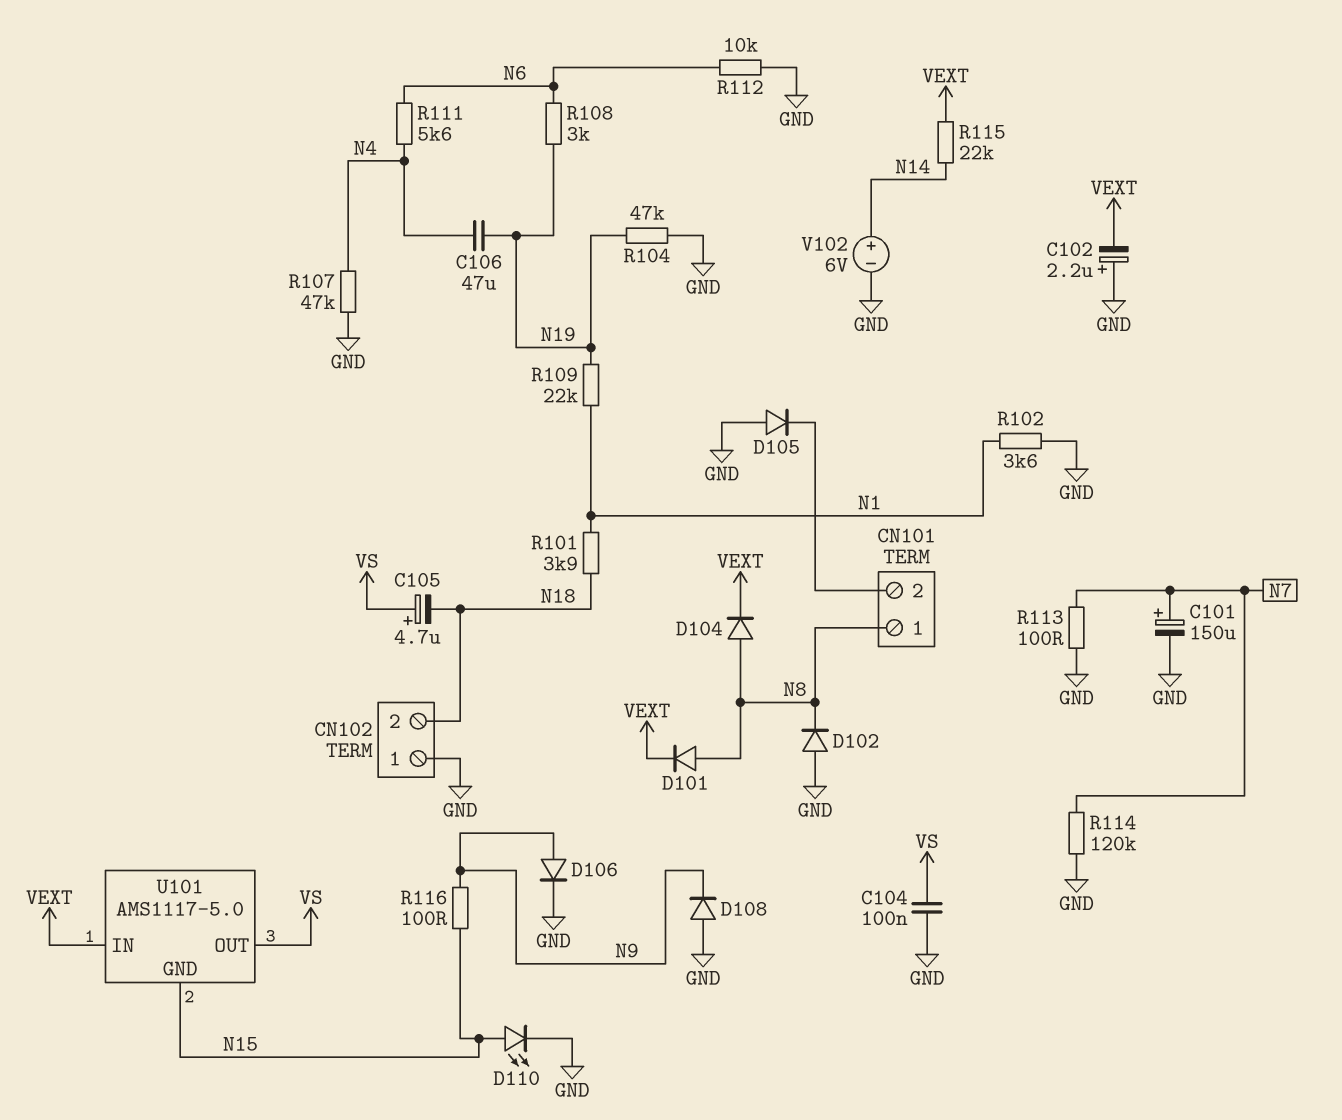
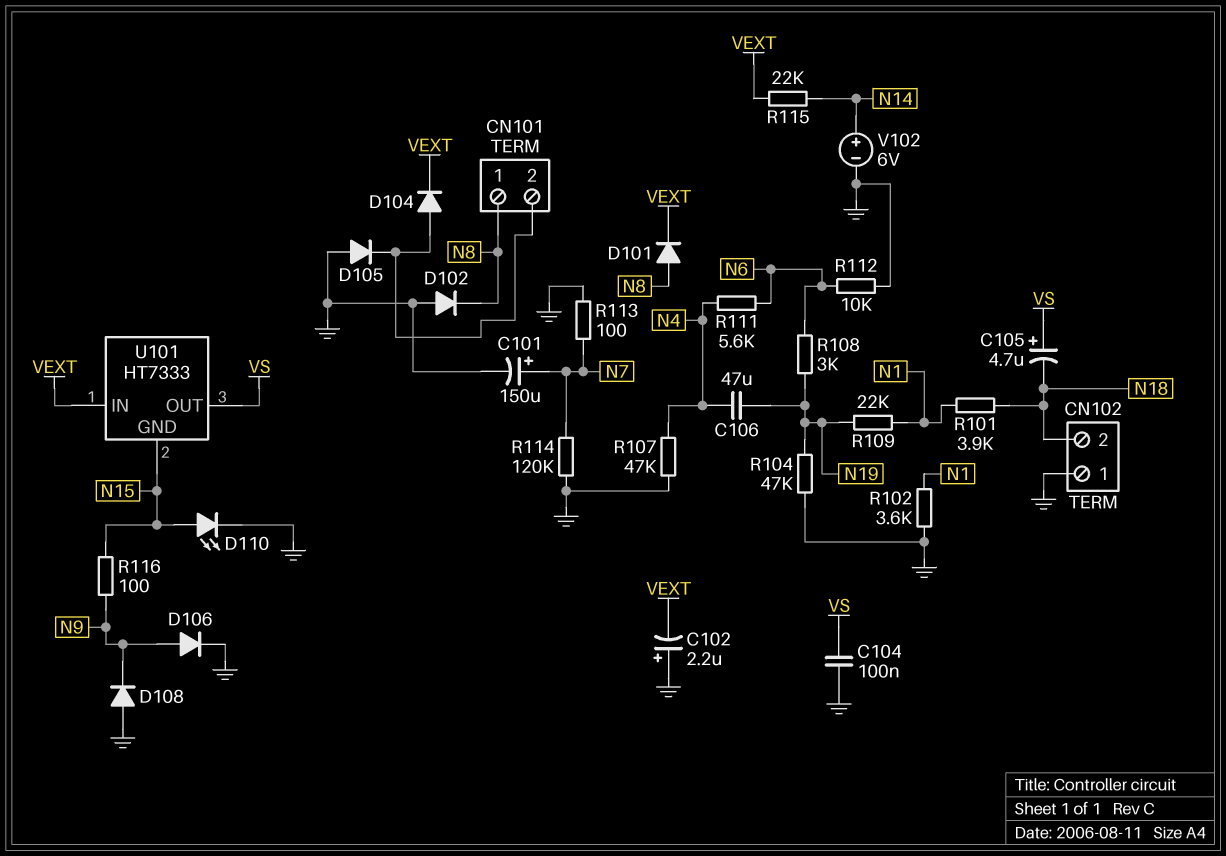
D104: diode (A N8, K VEXT) -> diode (A CN101/2, K VEXT)
U101: AMS1117-5.0 -> HT7333

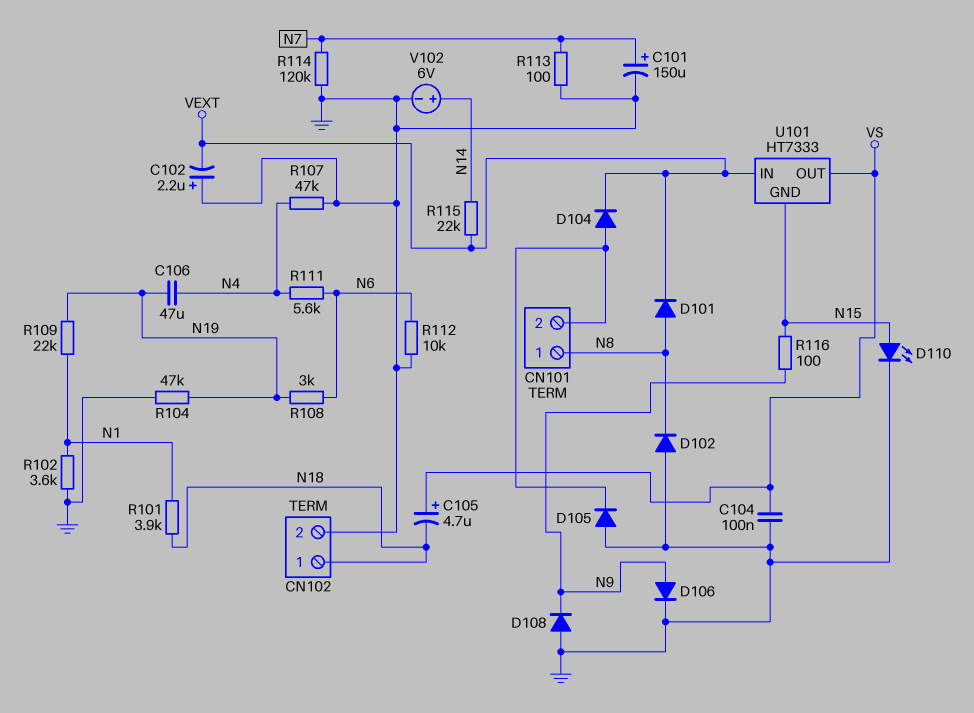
CN102 pin 1: GND -> N18
CN102 pin 2: N18 -> GND

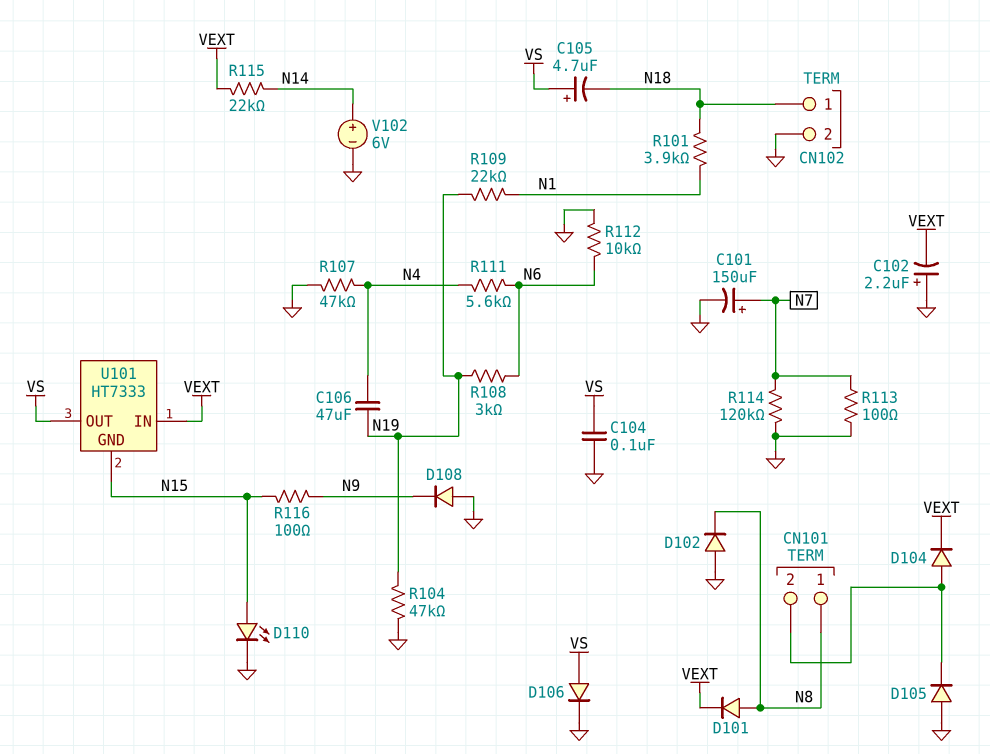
D106: diode (A N9, K GND) -> diode (A VS, K GND)
R102: 3.6k (GND, N1) -> none

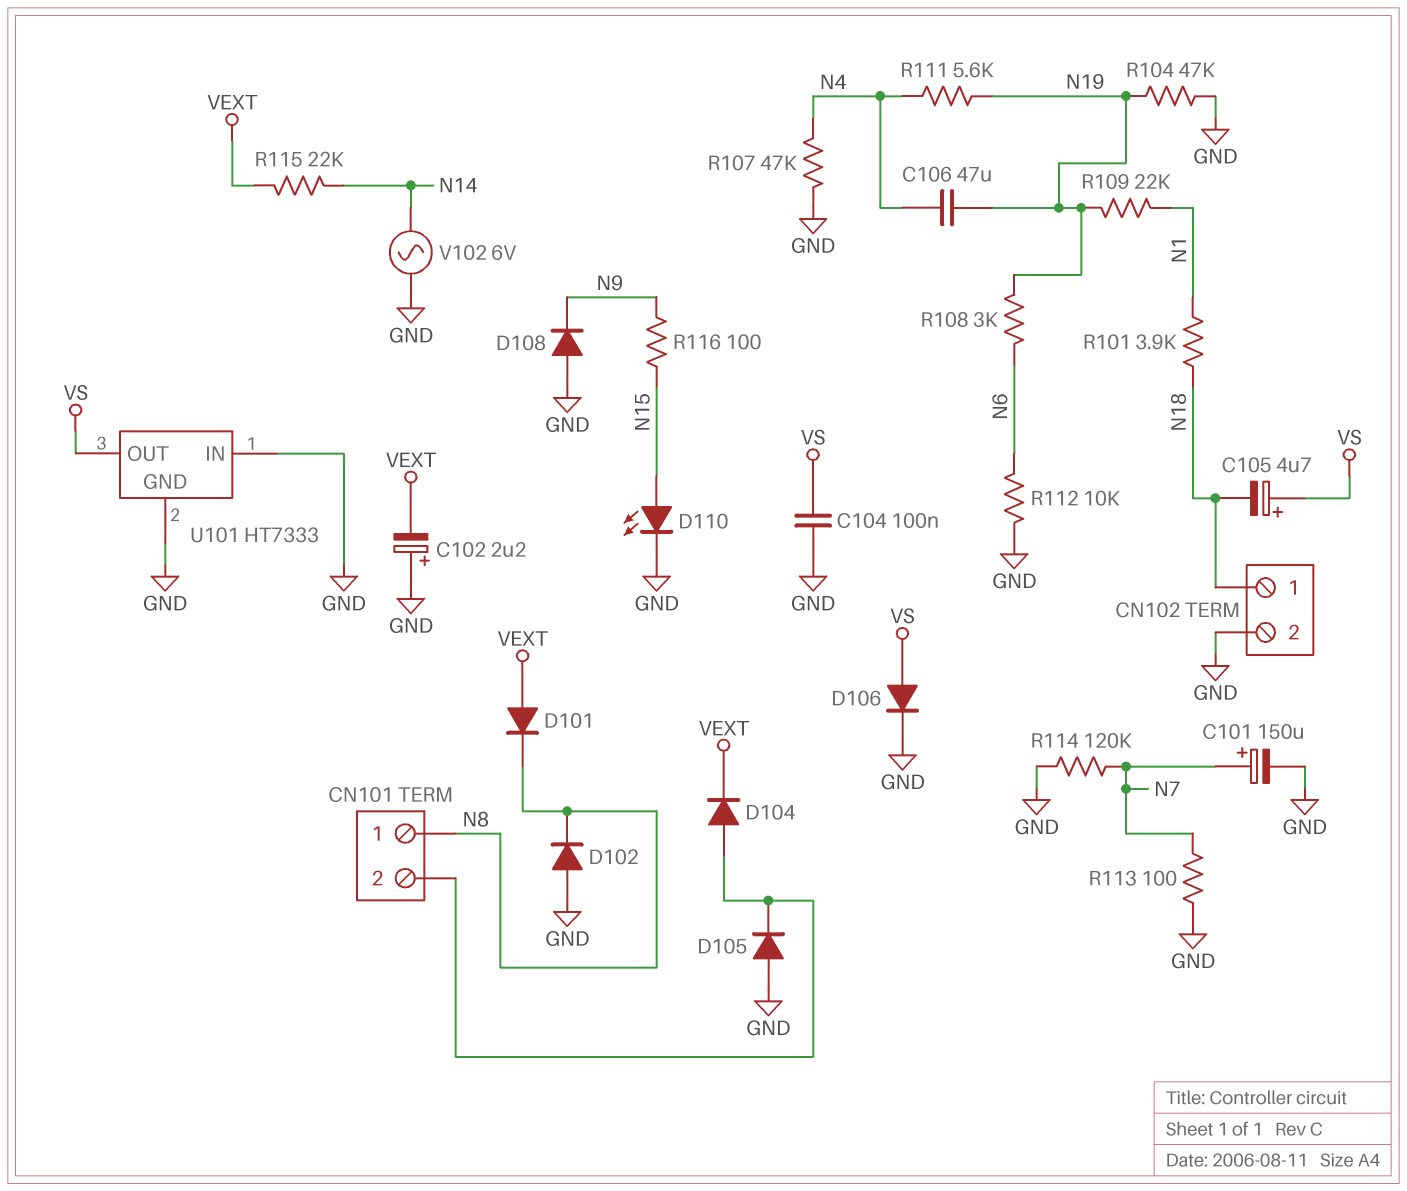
D101: diode (A N8, K VEXT) -> diode (A VEXT, K N8)
R111: 5.6k (N4, N6) -> 5.6k (N4, N19)
U101 pin GND: N15 -> GND
U101 pin IN: VEXT -> GND
V102: 6V (plus N14, minus GND) -> AC 6V (GND, N14)

